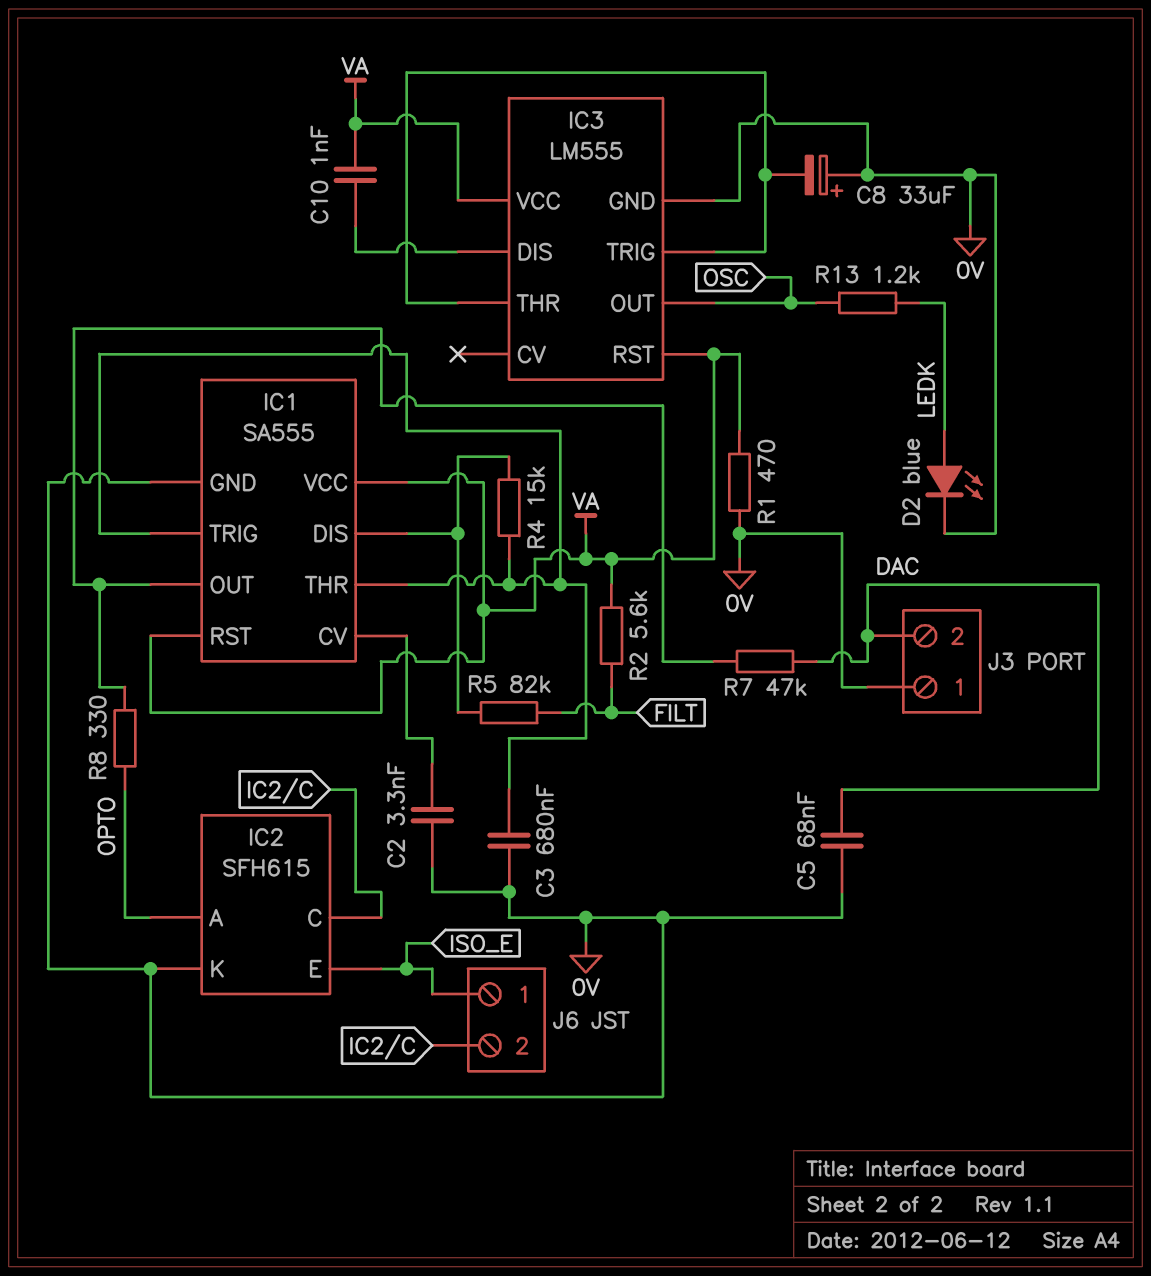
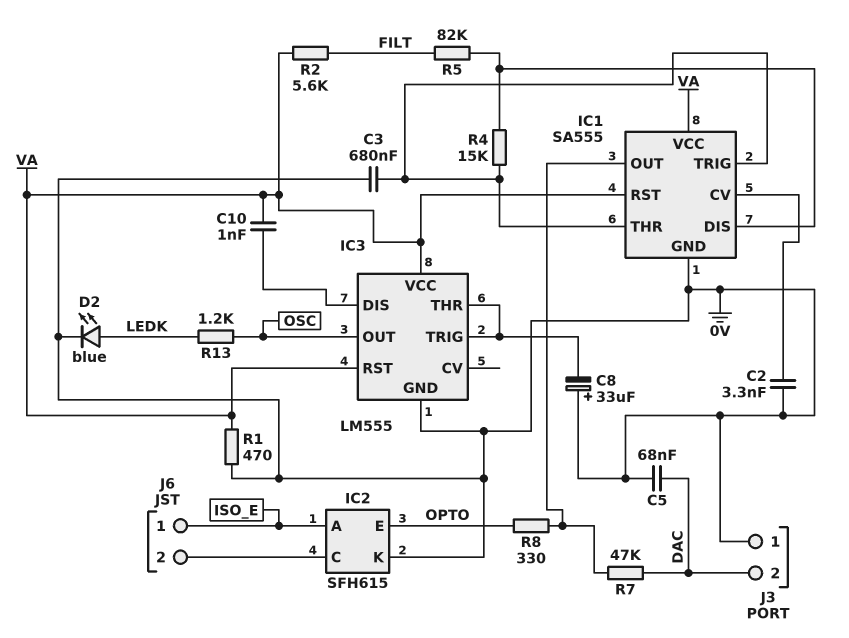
IC2 pin A: OPTO -> ISO_E
IC2 pin E: ISO_E -> OPTO

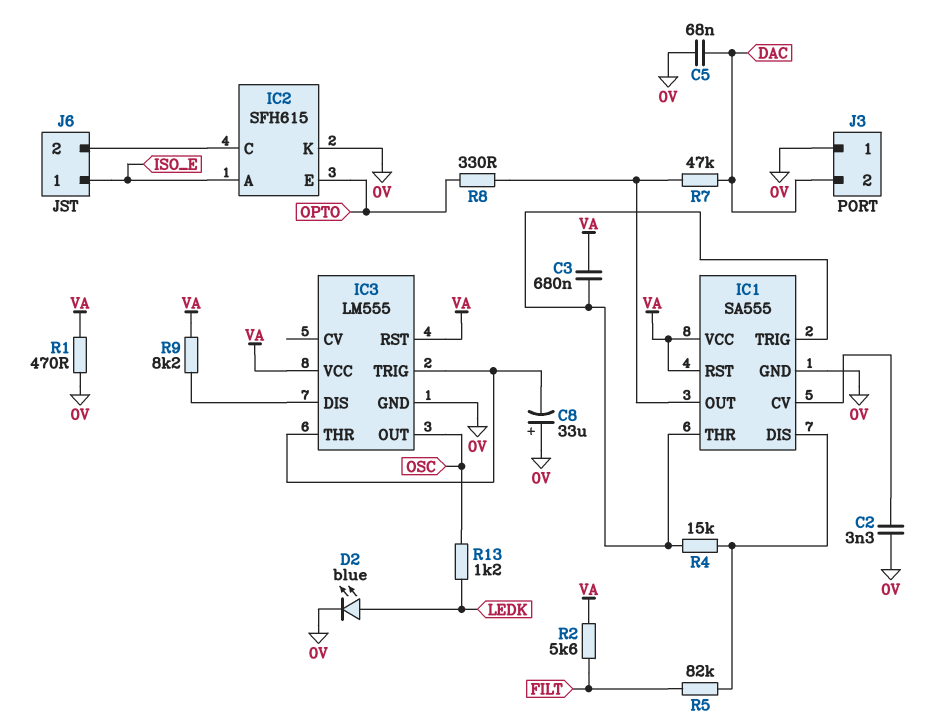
C3: 680nF (0V, IC1/THR) -> 680nF (IC1/THR, VA)
C10: 1nF (IC3/DIS, VA) -> none
R9: none -> 8.2k (IC3/DIS, VA)

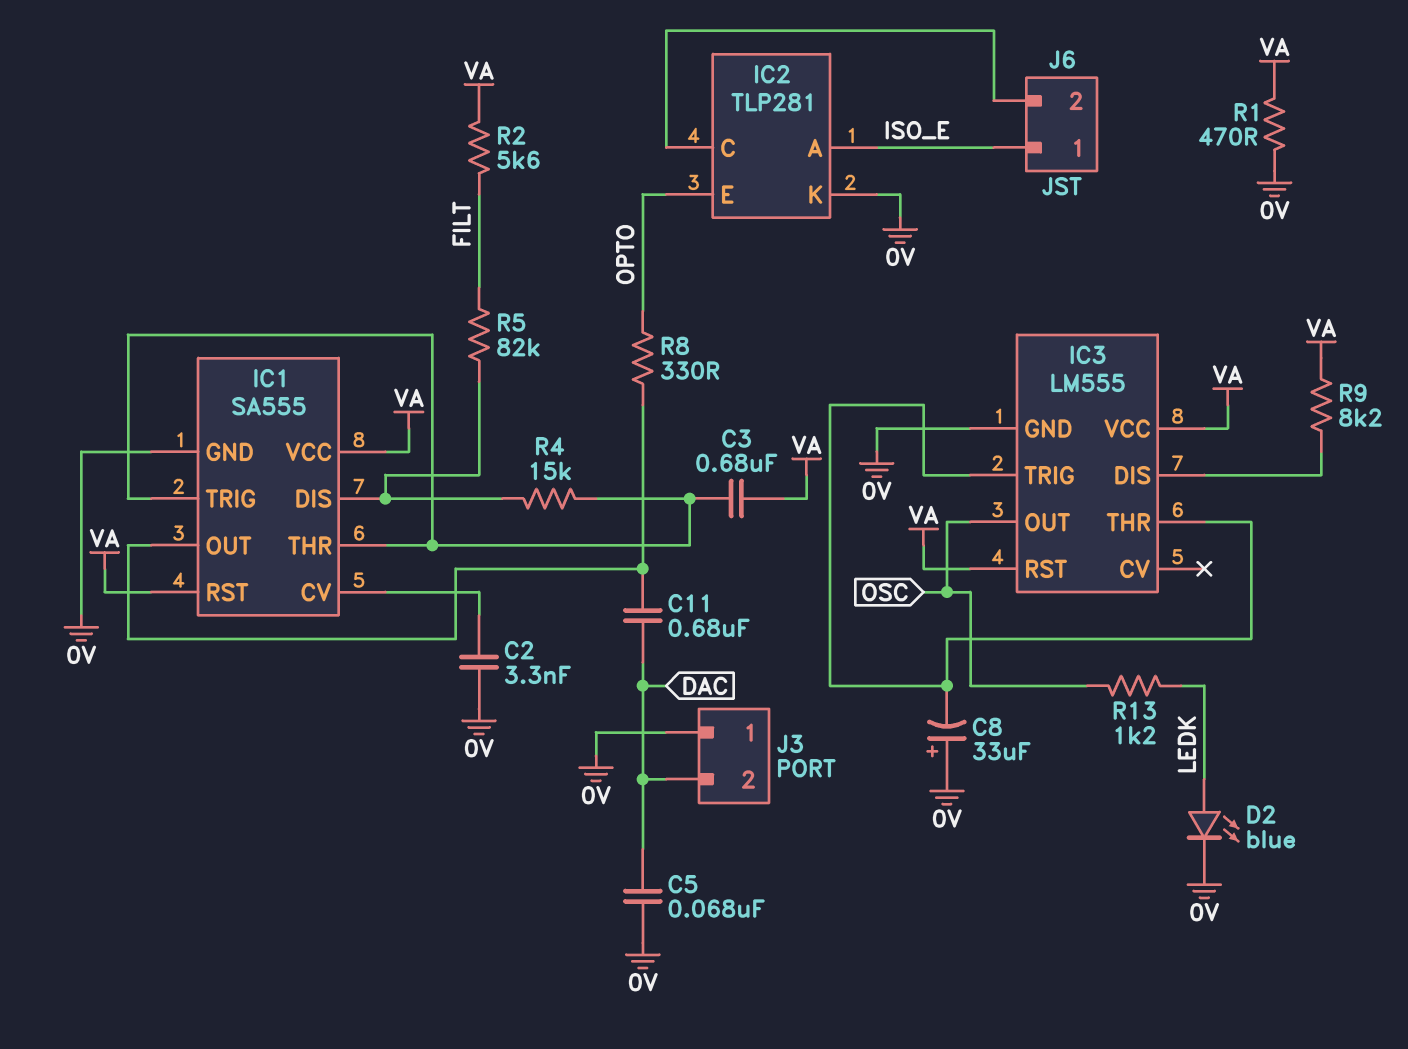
C11: none -> 680nF (DAC, IC1/OUT)
IC2: SFH615 -> TLP281
R7: 47k (DAC, IC1/OUT) -> none

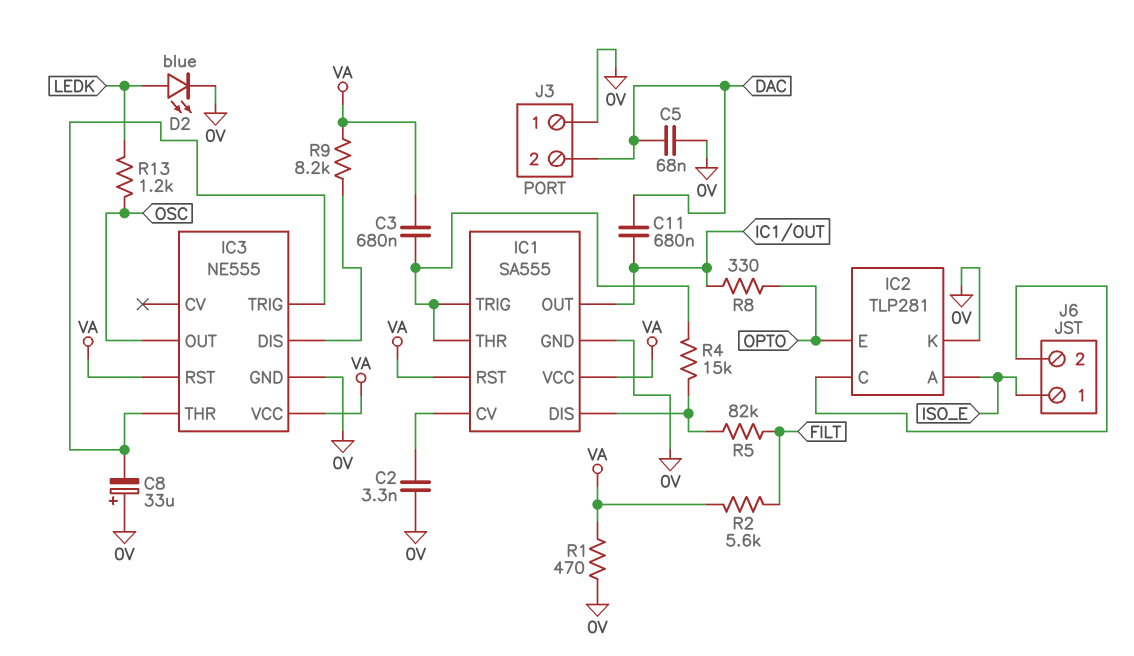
IC3: LM555 -> NE555

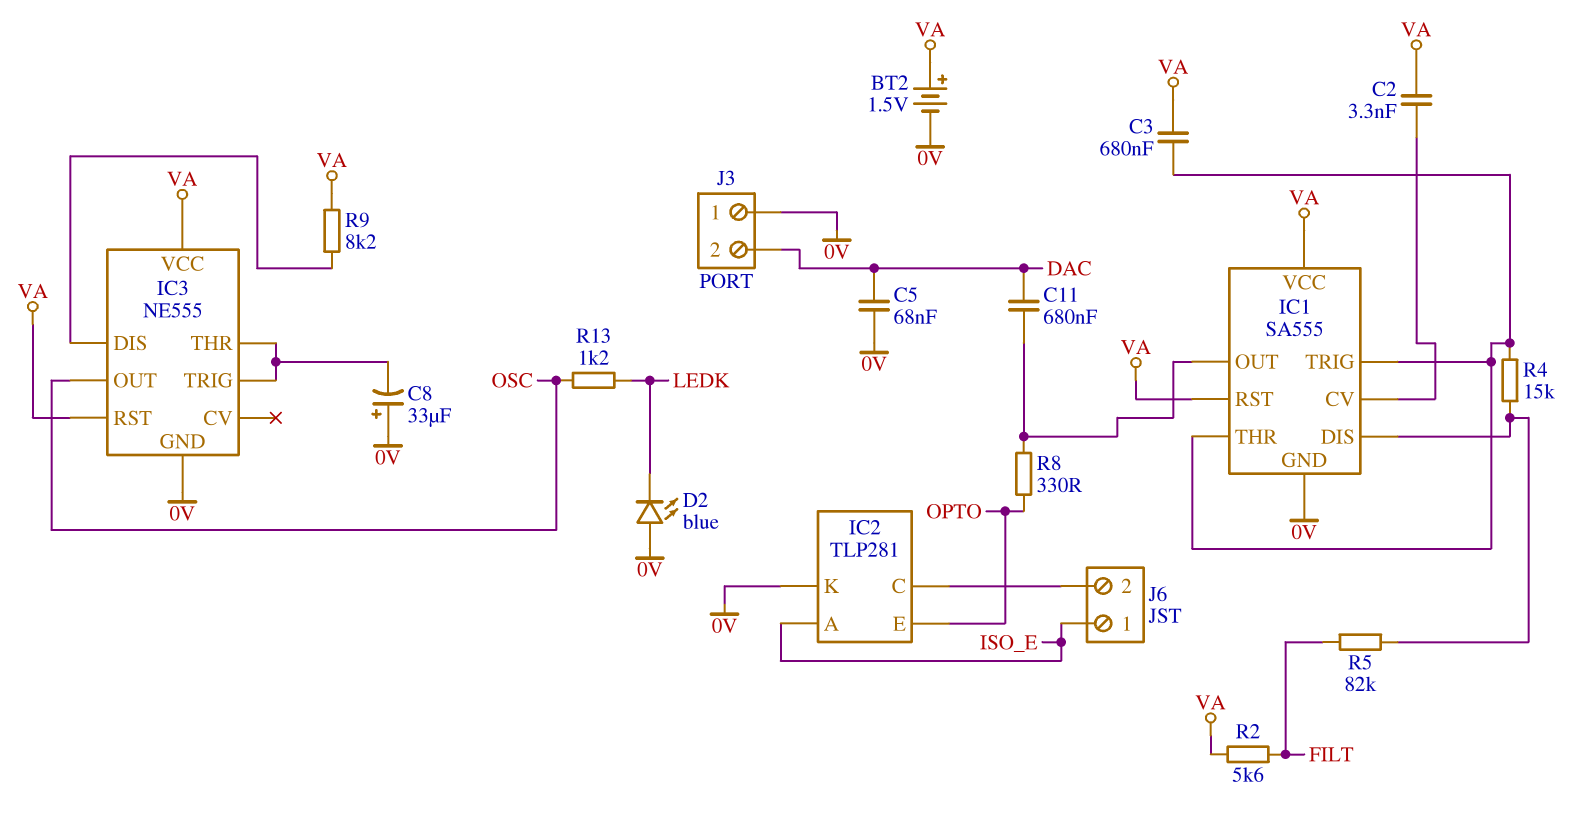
BT2: none -> 1.5V (plus VA, minus 0V)
C2: 3.3nF (0V, IC1/CV) -> 3.3nF (IC1/CV, VA)
D2: LED blue (A LEDK, K 0V) -> LED blue (A 0V, K LEDK)
R1: 470 (0V, VA) -> none

